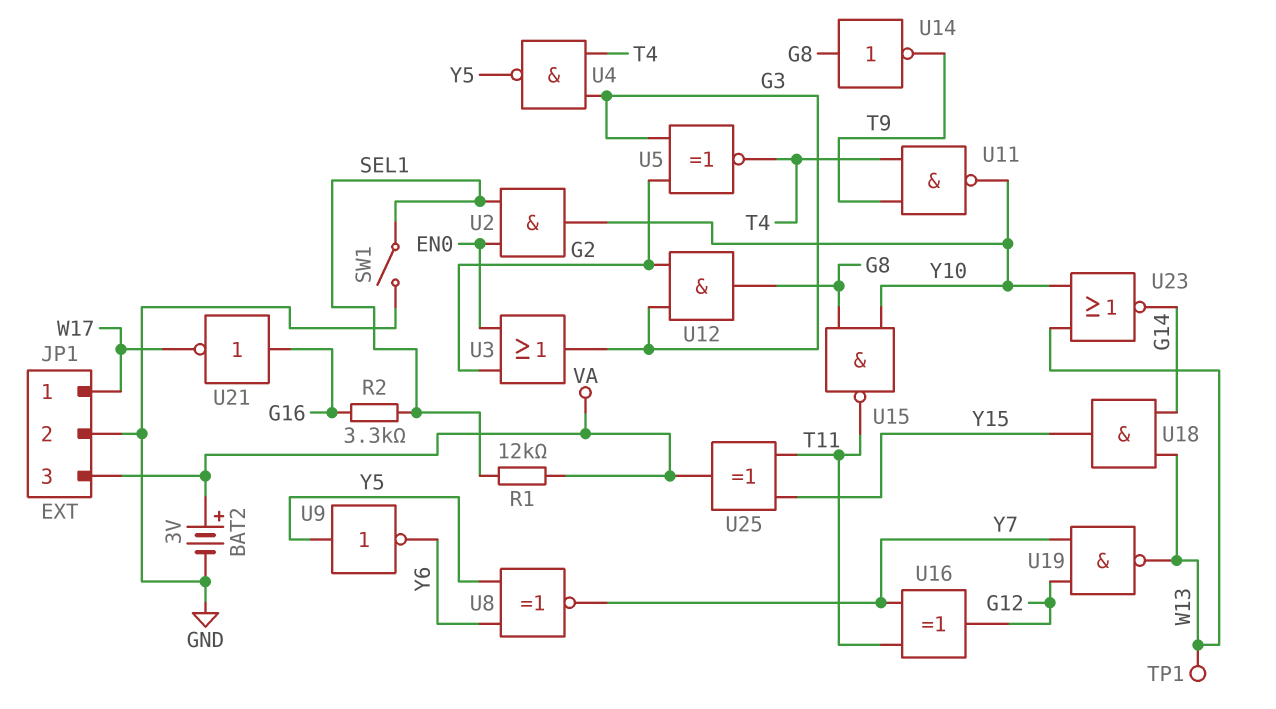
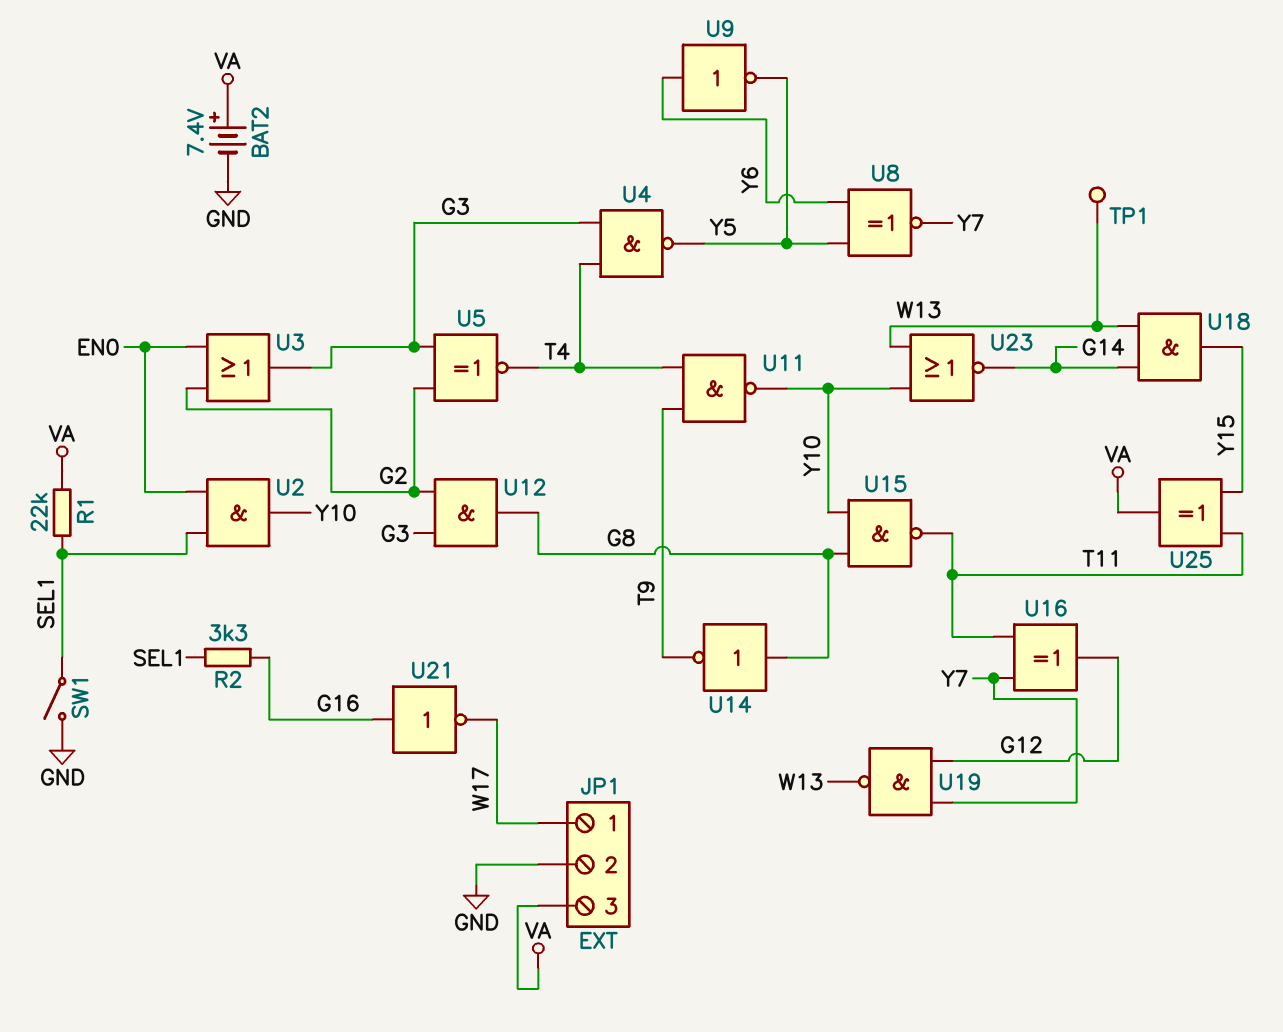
BAT2: 3V (plus VA, minus GND) -> 7.4V (plus VA, minus GND)
R1: 12k (SEL1, VA) -> 22k (SEL1, VA)
U9: NOT (in Y5, out Y6) -> NOT (in Y6, out Y5)

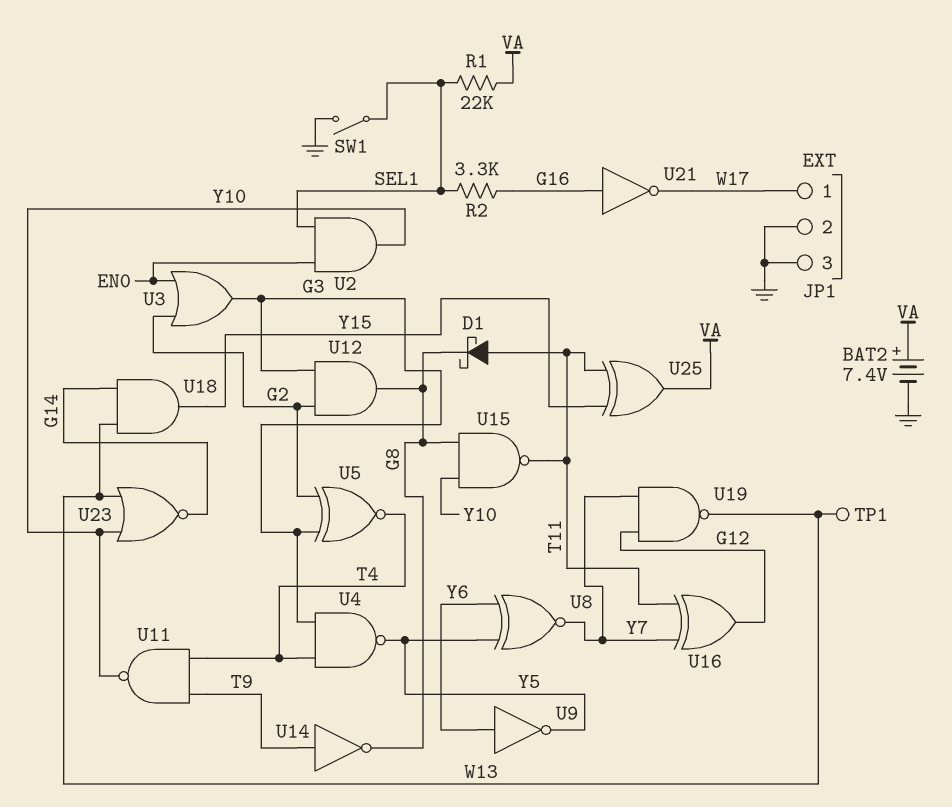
D1: none -> schottky (A T11, K G8)
JP1 pin 3: VA -> GND
U14: NOT (in G8, out T9) -> NOT (in T9, out G8)

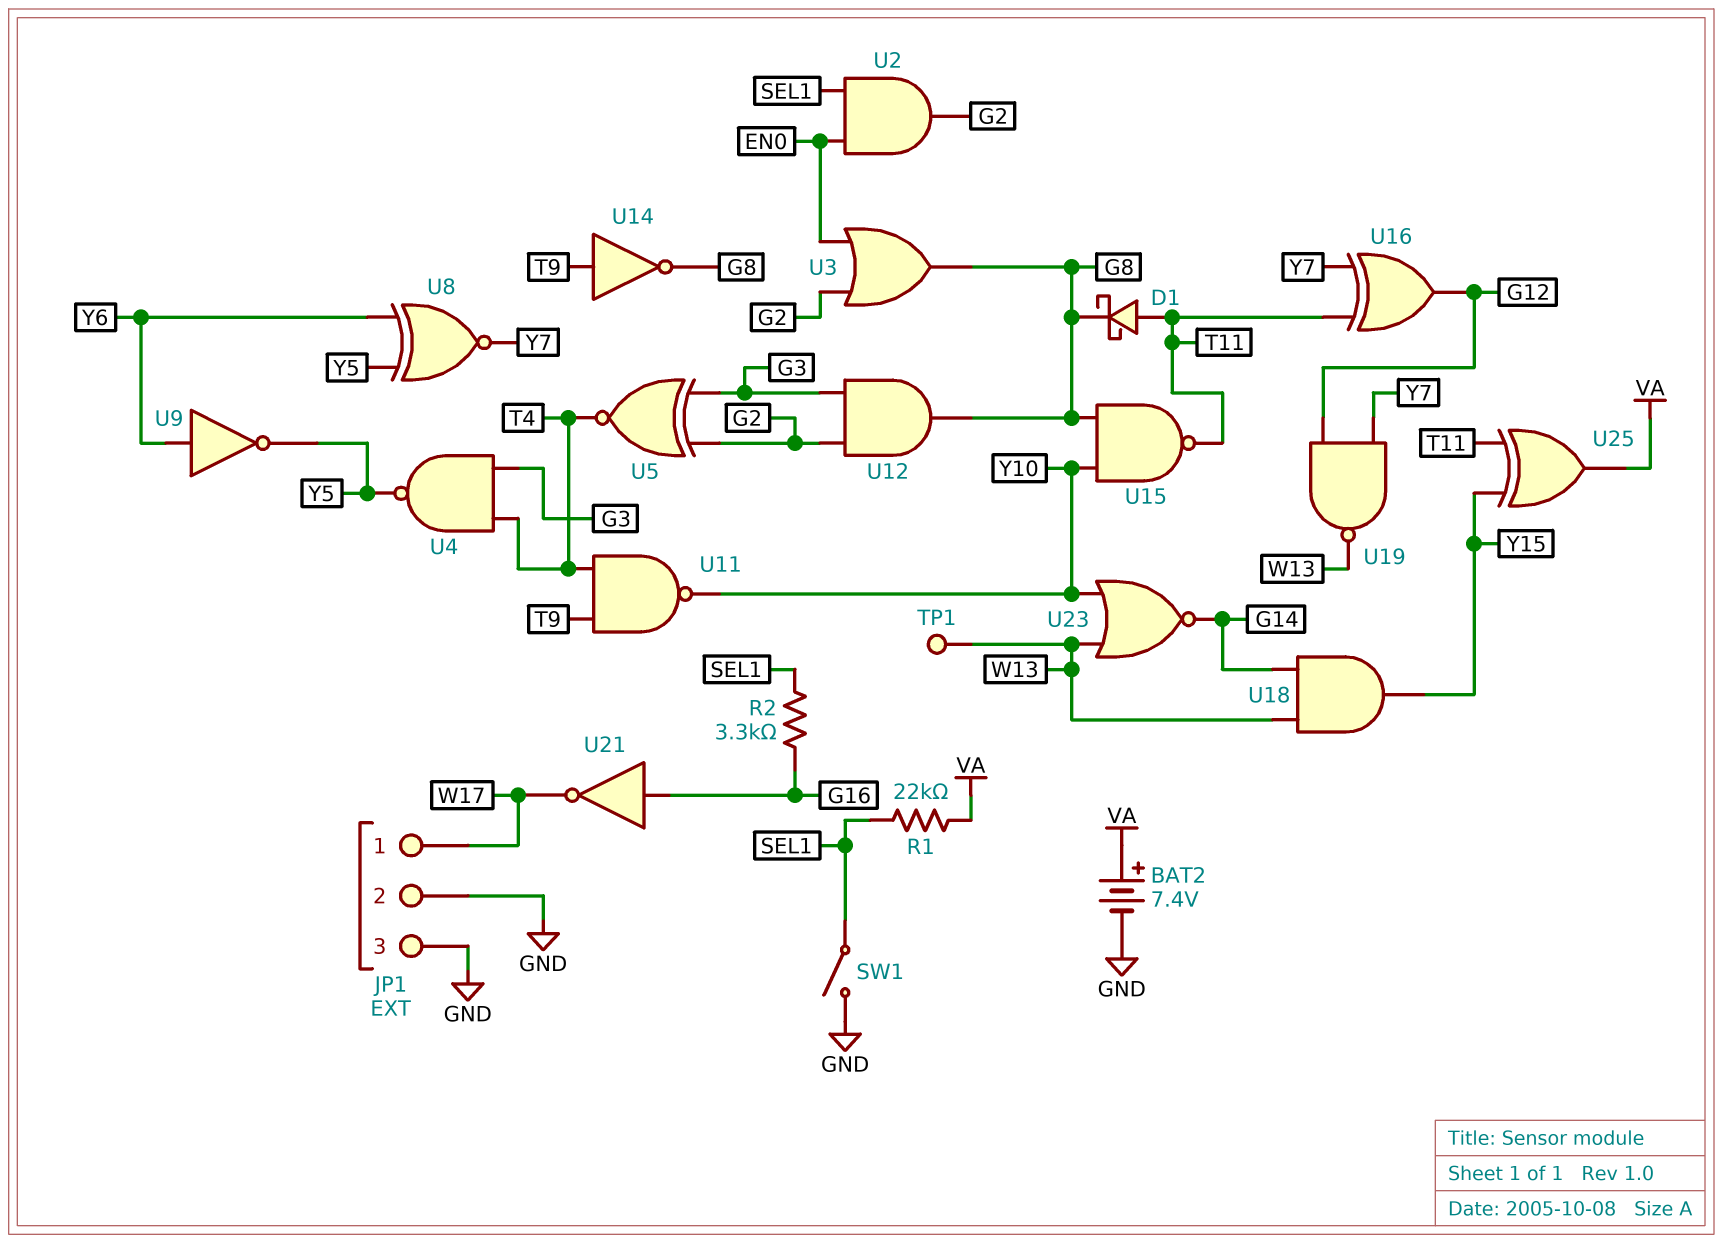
U2: AND (in EN0, in SEL1, out Y10) -> AND (in EN0, in SEL1, out G2)
U3: OR (in EN0, in G2, out G3) -> OR (in EN0, in G2, out G8)

